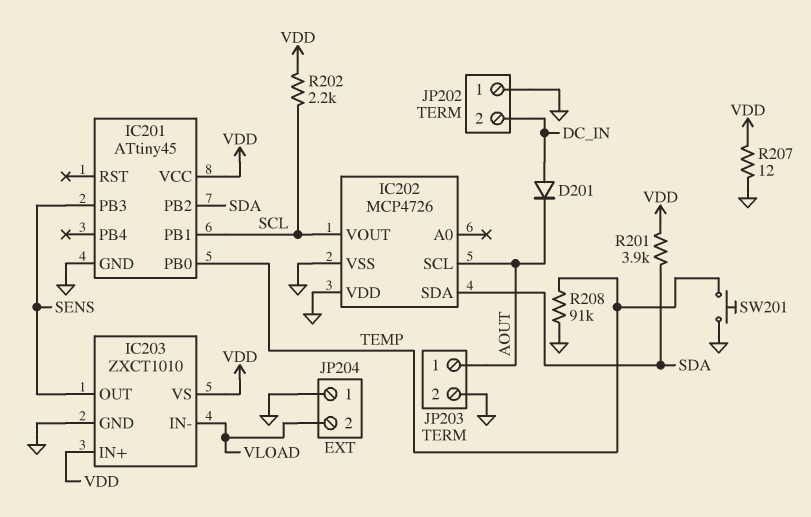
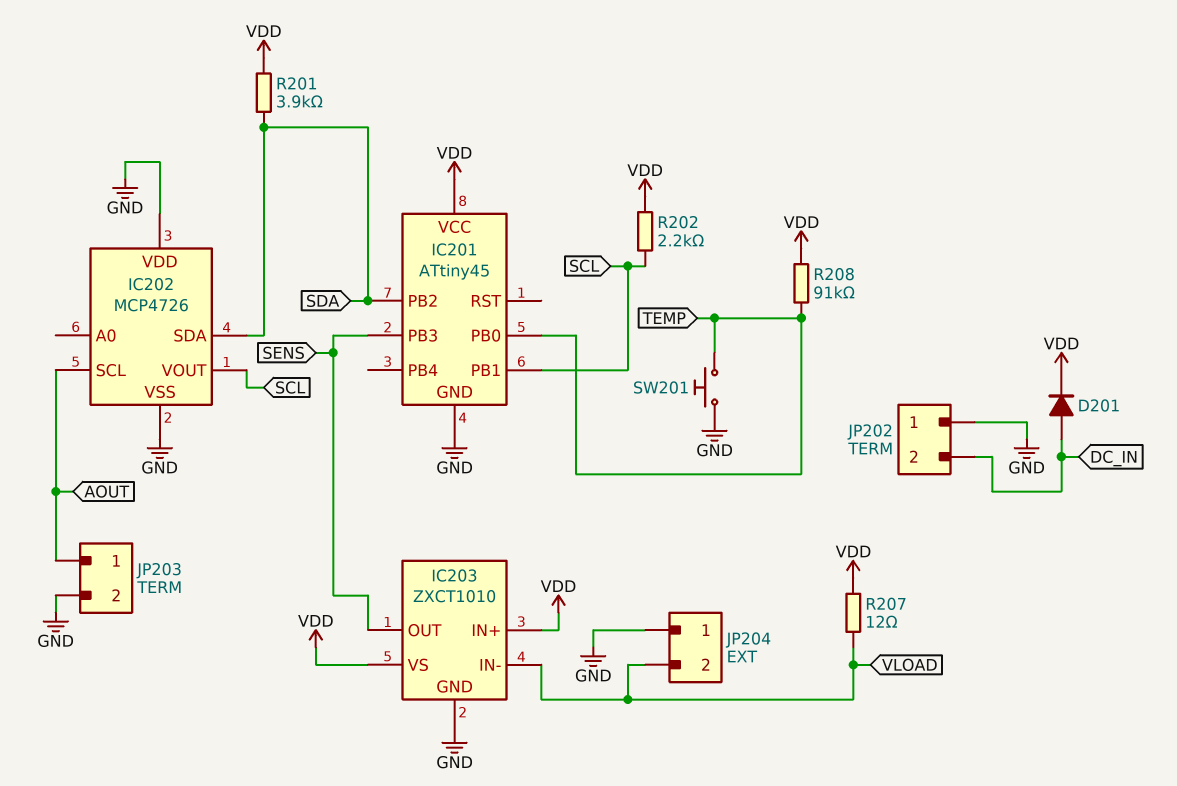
D201: diode (A DC_IN, K AOUT) -> diode (A DC_IN, K VDD)
R207: 12 (GND, VDD) -> 12 (VDD, VLOAD)
R208: 91k (GND, TEMP) -> 91k (TEMP, VDD)

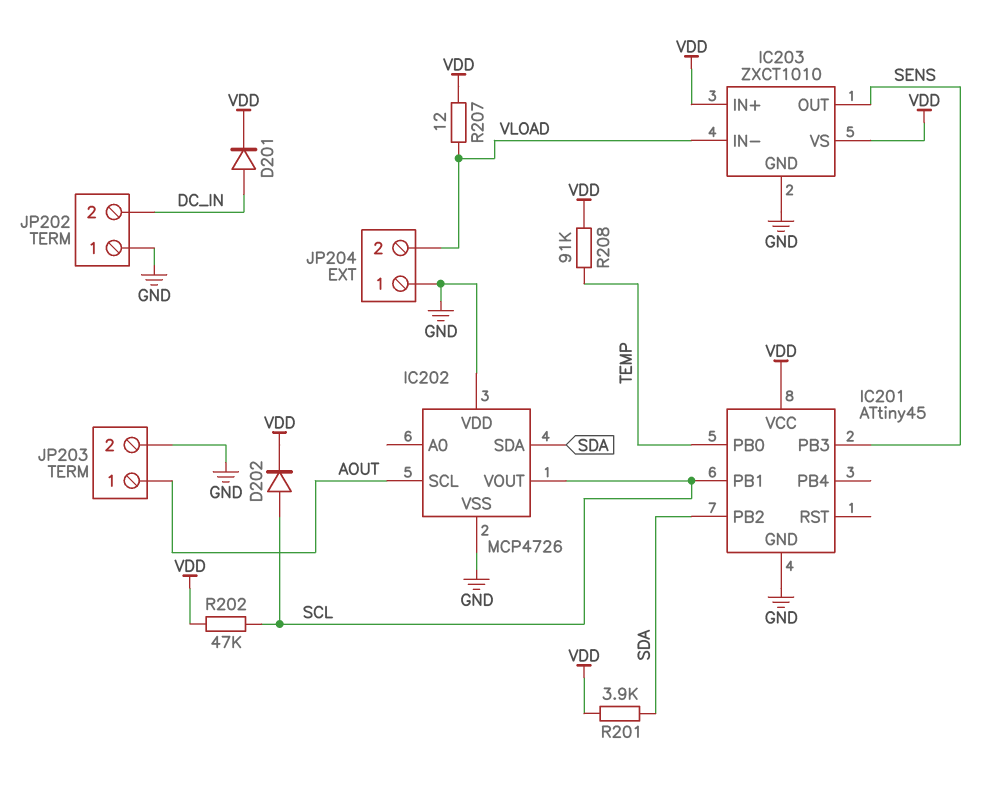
D202: none -> diode (A SCL, K VDD)
R202: 2.2k (SCL, VDD) -> 47k (SCL, VDD)
SW201: button (GND, TEMP) -> none

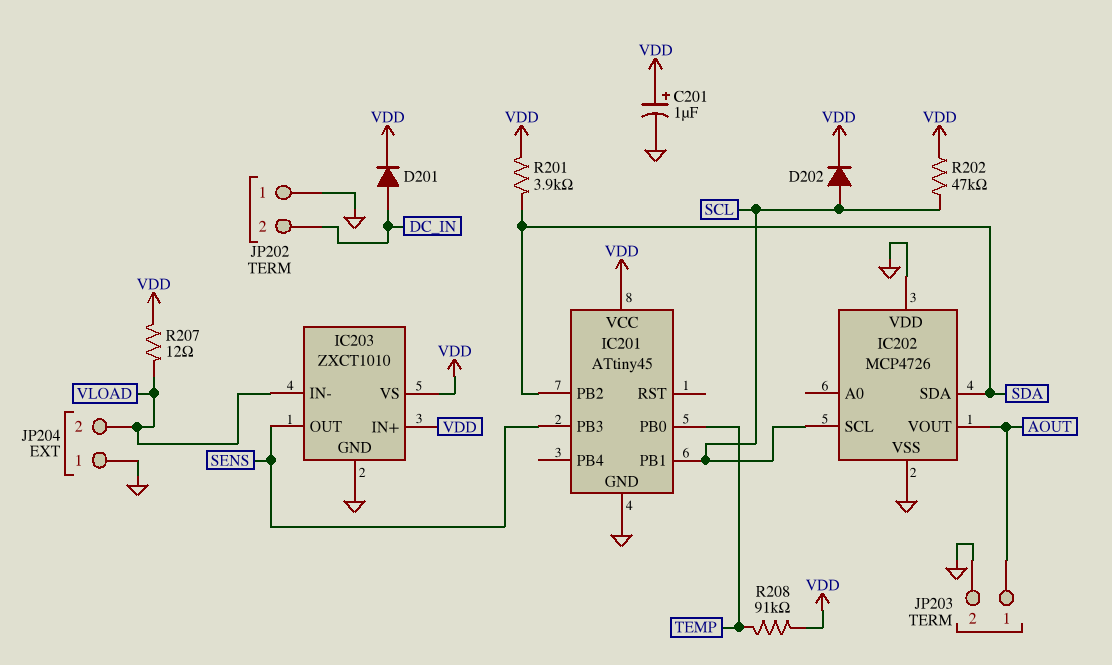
C201: none -> 1uF (plus VDD, minus GND)
IC202 pin SCL: AOUT -> SCL
IC202 pin VOUT: SCL -> AOUT

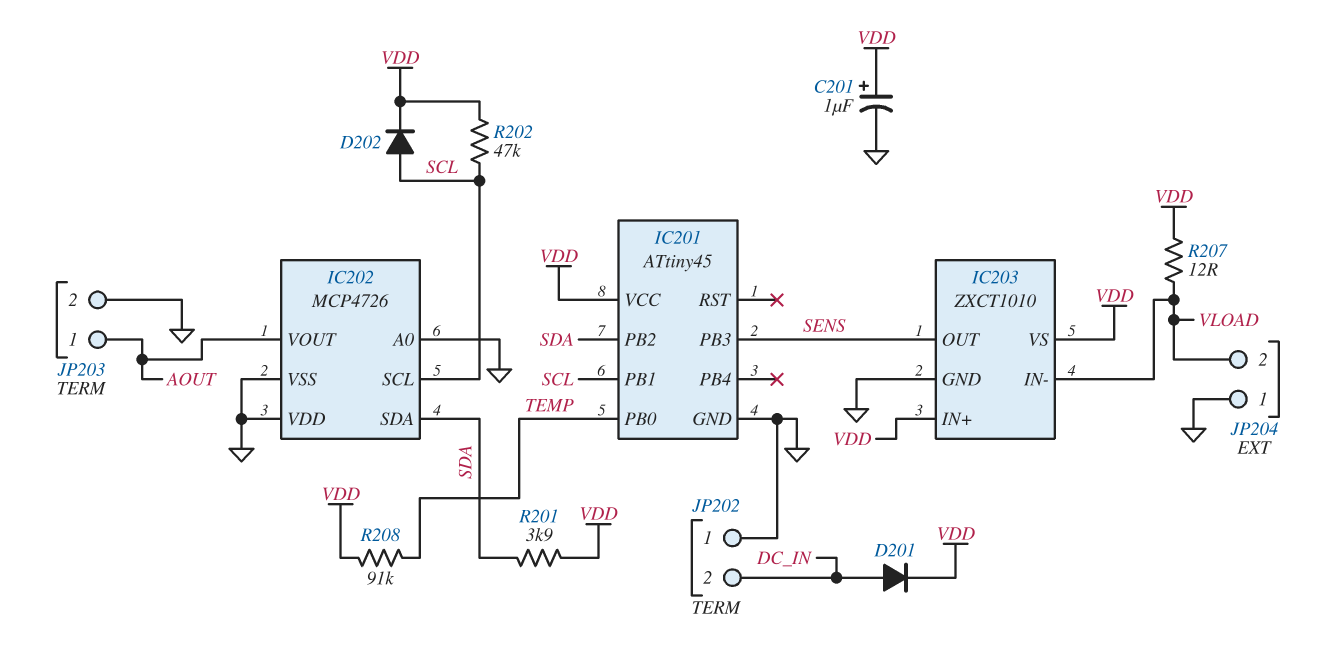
IC202 pin A0: none -> GND

